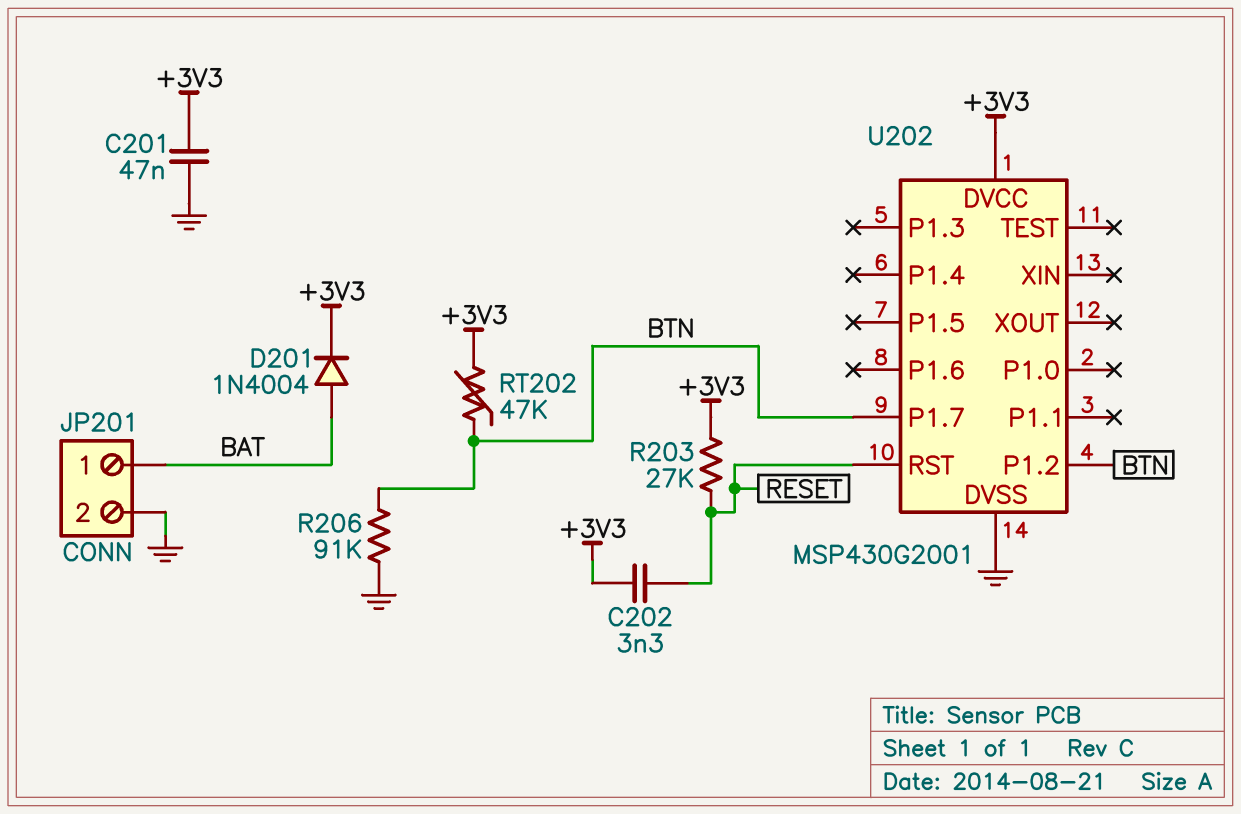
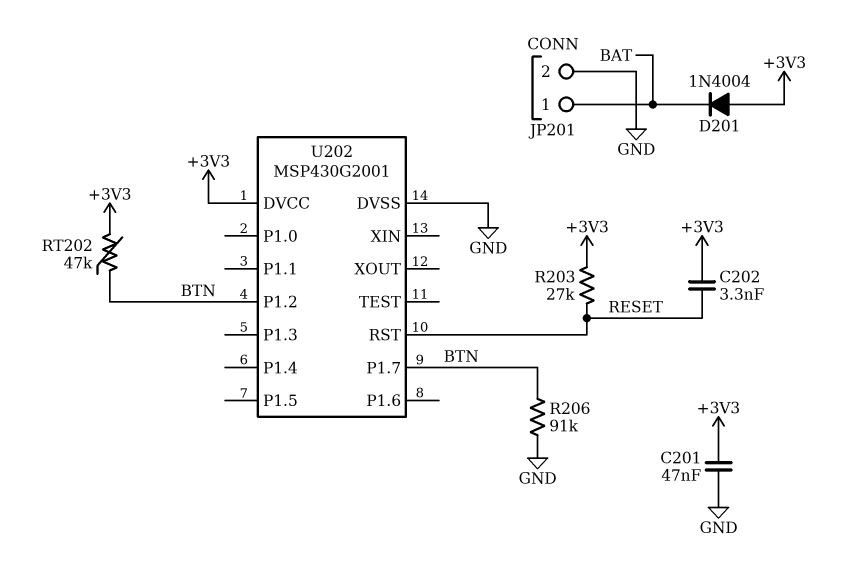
D201: diode 1N4004 (A BAT, K +3V3) -> diode 1N4004 (A +3V3, K BAT)

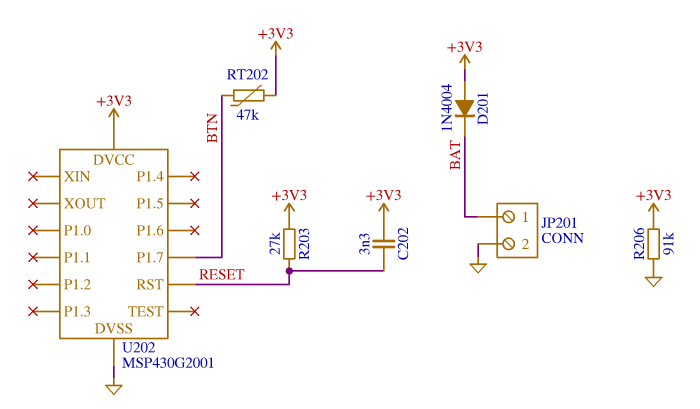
C201: 47nF (+3V3, GND) -> none
R206: 91k (BTN, GND) -> 91k (+3V3, GND)
U202 pin P1.2: BTN -> none

